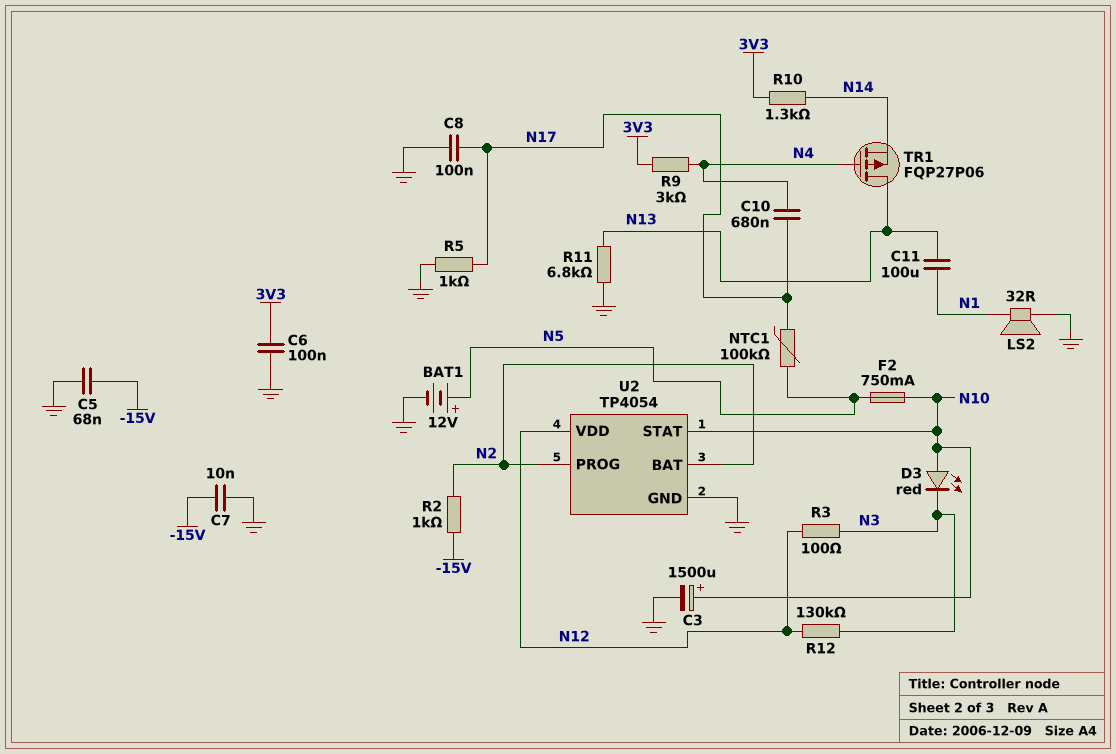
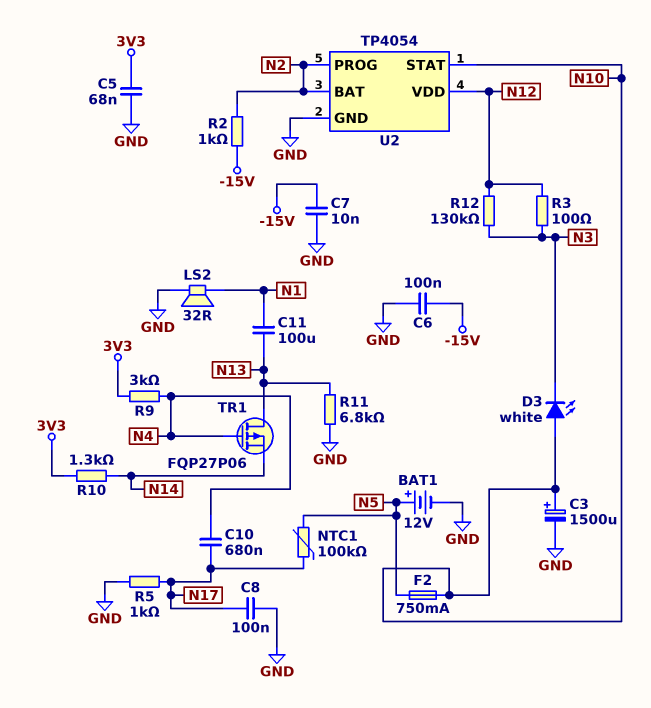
C5: 68nF (-15V, GND) -> 68nF (3V3, GND)
C6: 100nF (3V3, GND) -> 100nF (-15V, GND)
D3: LED red (A N10, K N3) -> LED white (A N10, K N3)

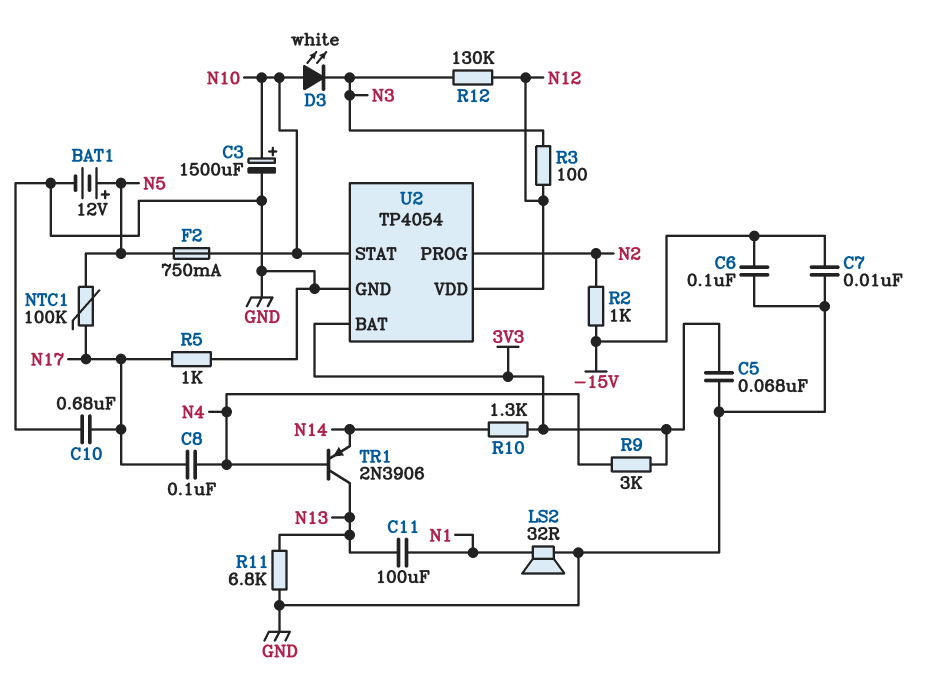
C8: 100nF (GND, N17) -> 100nF (N4, N17)
C10: 680nF (N4, N17) -> 680nF (GND, N17)
TR1: PMOS FQP27P06 (G N4, D N13, S N14) -> PNP 2N3906 (B N4, C N13, E N14)
U2 pin BAT: N2 -> 3V3

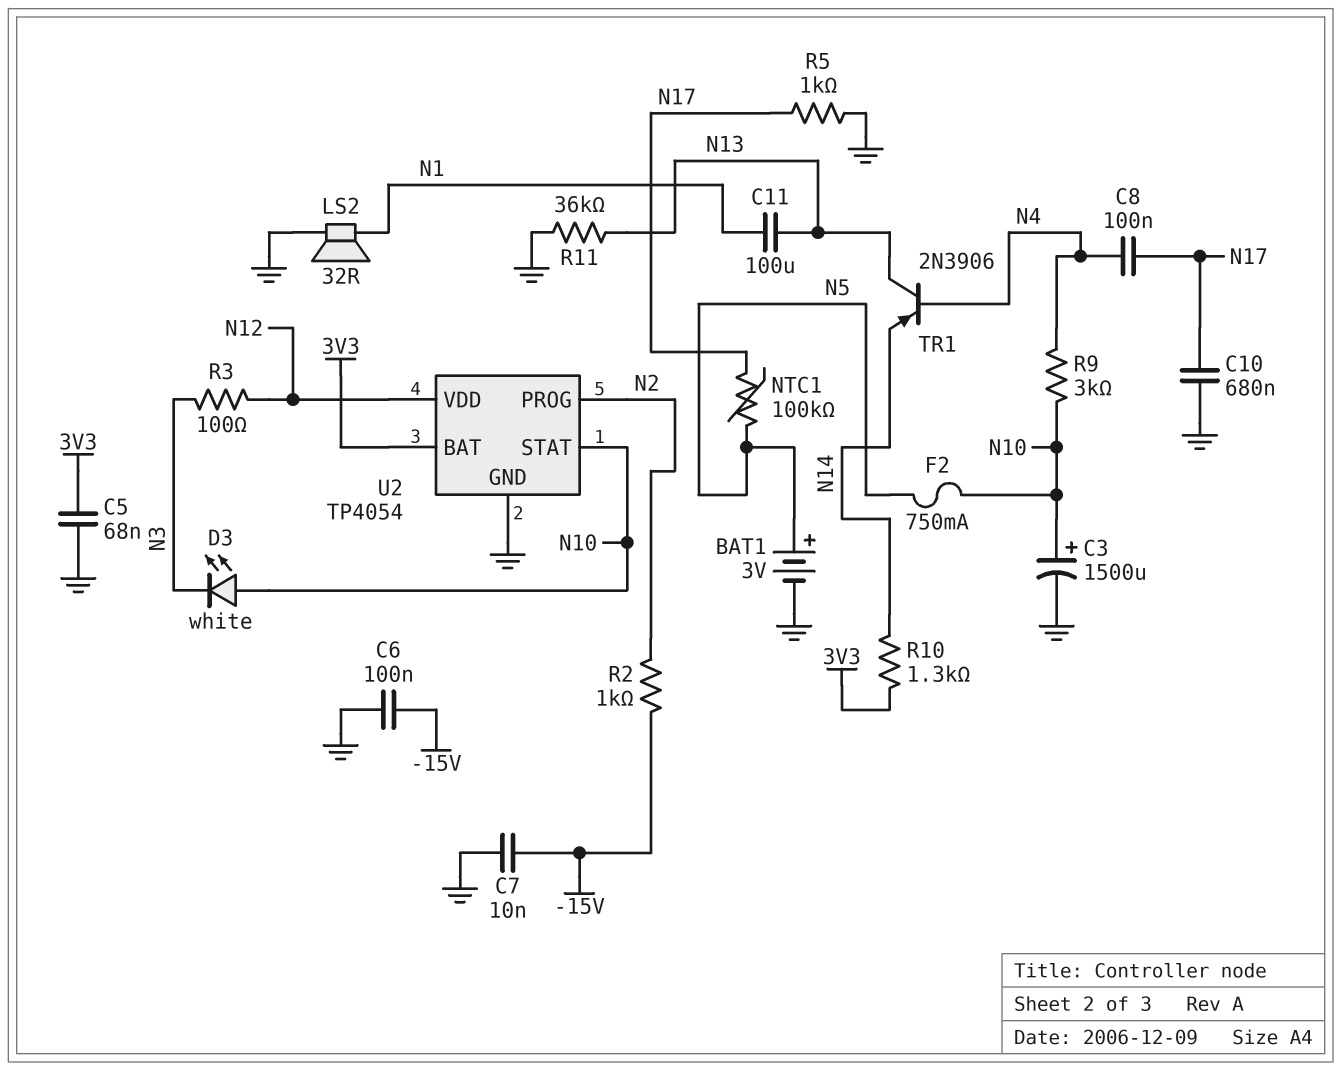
BAT1: 12V (plus N5, minus GND) -> 3V (plus N5, minus GND)
R9: 3k (3V3, N4) -> 3k (N4, N10)
R11: 6.8k (GND, N13) -> 36k (GND, N13)
R12: 130k (N3, N12) -> none

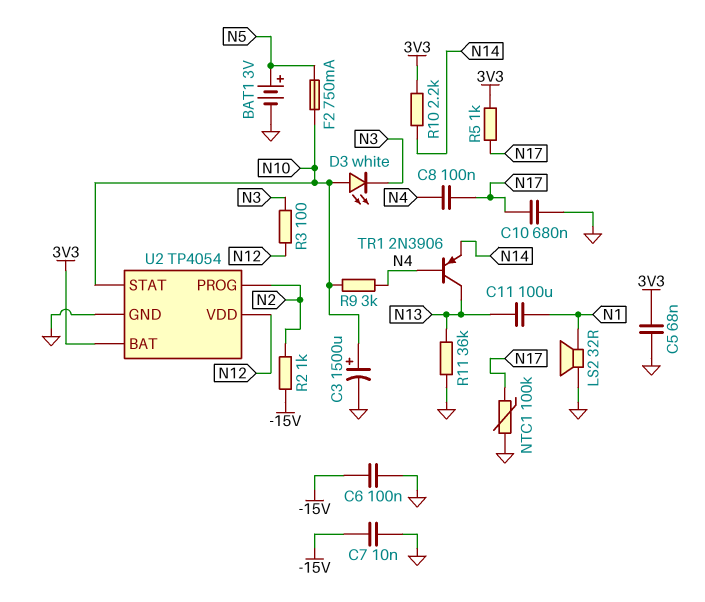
NTC1: 100k (N5, N17) -> 100k (GND, N17)
R5: 1k (GND, N17) -> 1k (3V3, N17)
R10: 1.3k (3V3, N14) -> 2.2k (3V3, N14)

